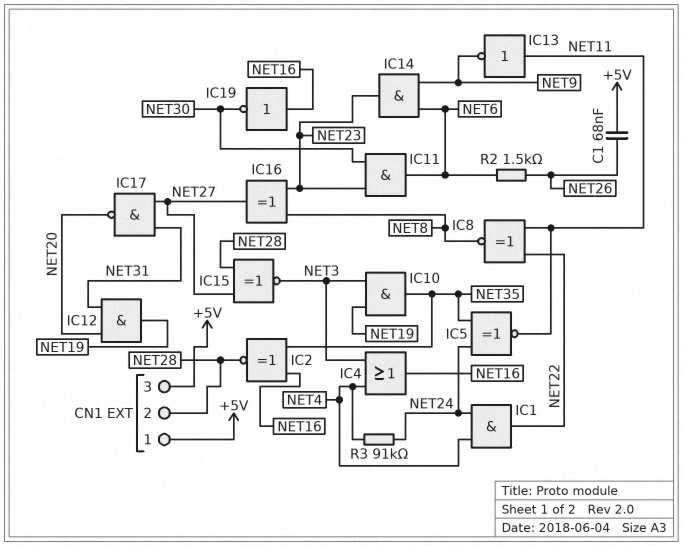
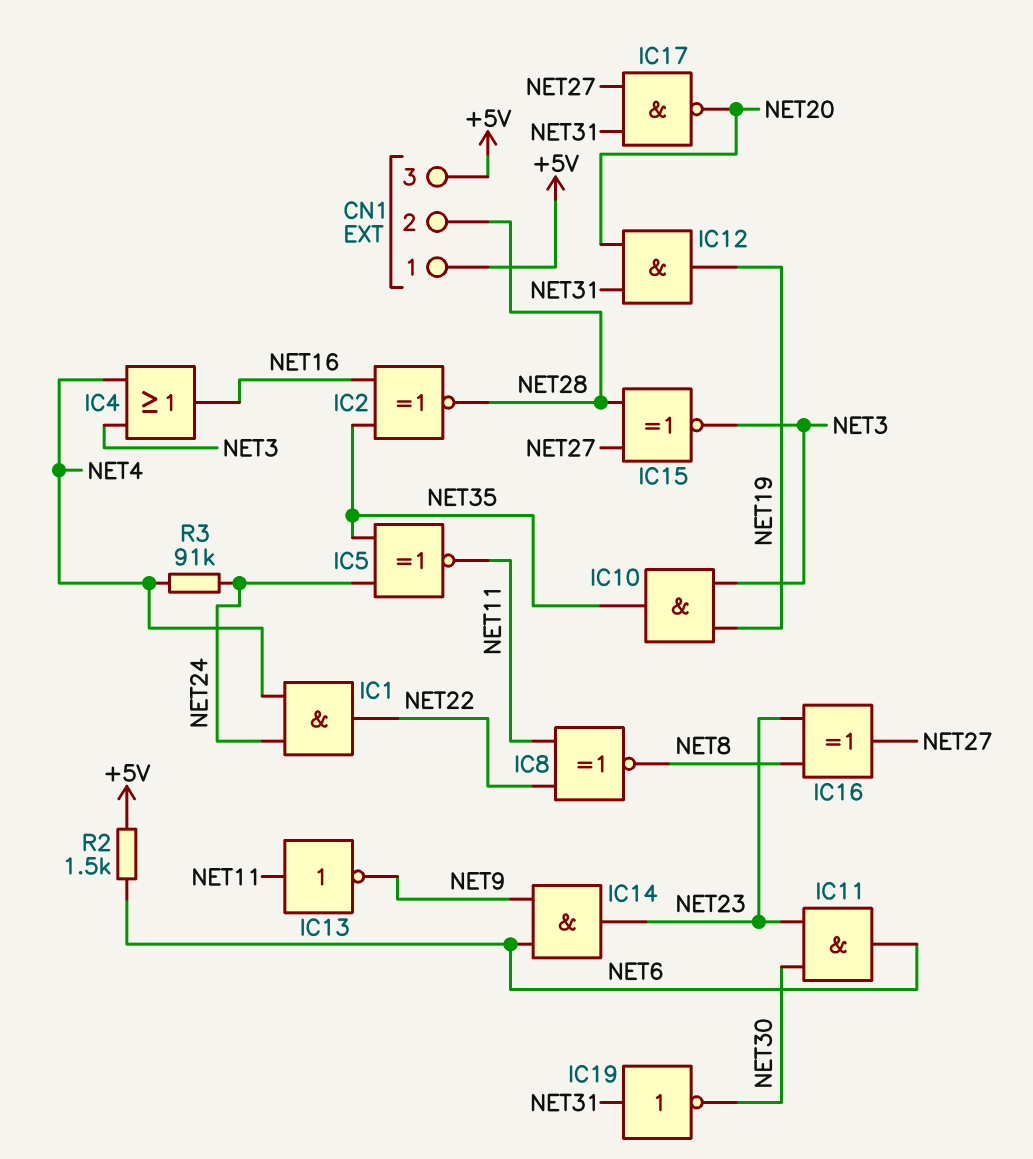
C1: 68nF (+5V, NET26) -> none
IC19: NOT (in NET16, out NET30) -> NOT (in NET31, out NET30)
R2: 1.5k (NET6, NET26) -> 1.5k (+5V, NET6)

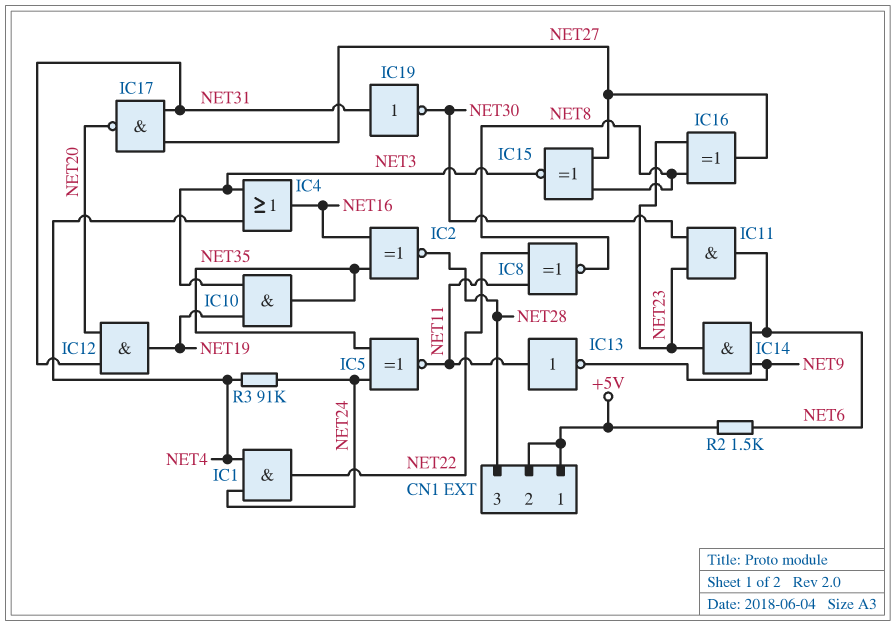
CN1 pin 2: NET28 -> +5V
CN1 pin 3: +5V -> NET28
IC15: XNOR (in NET27, in NET28, out NET3) -> XNOR (in NET8, in NET27, out NET3)

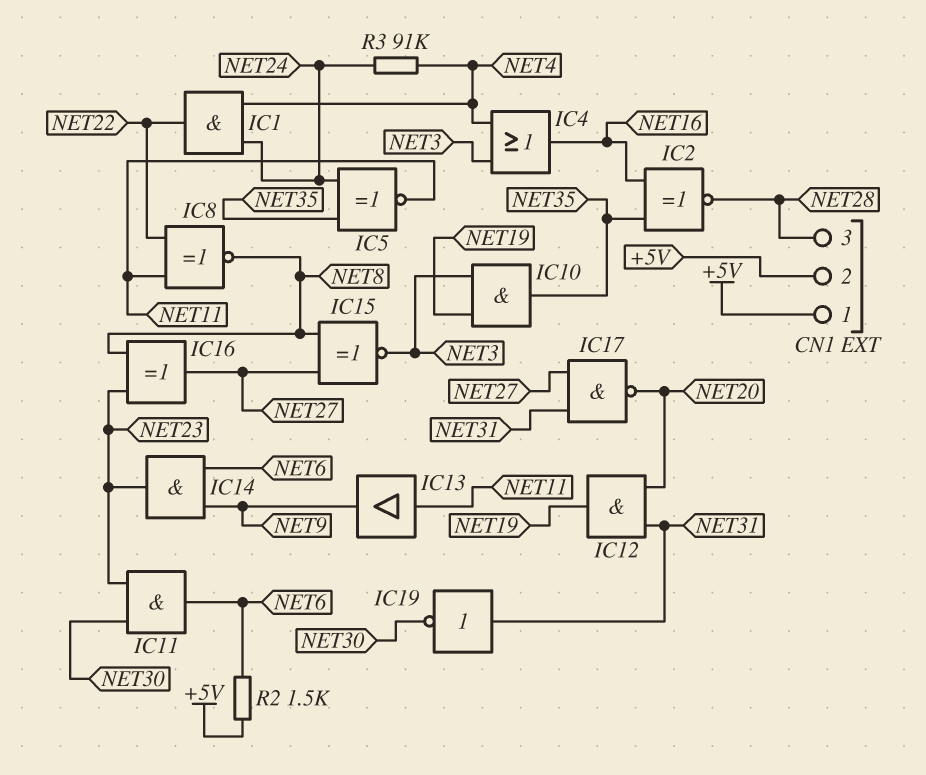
IC13: NOT (in NET11, out NET9) -> buffer (in NET11, out NET9)

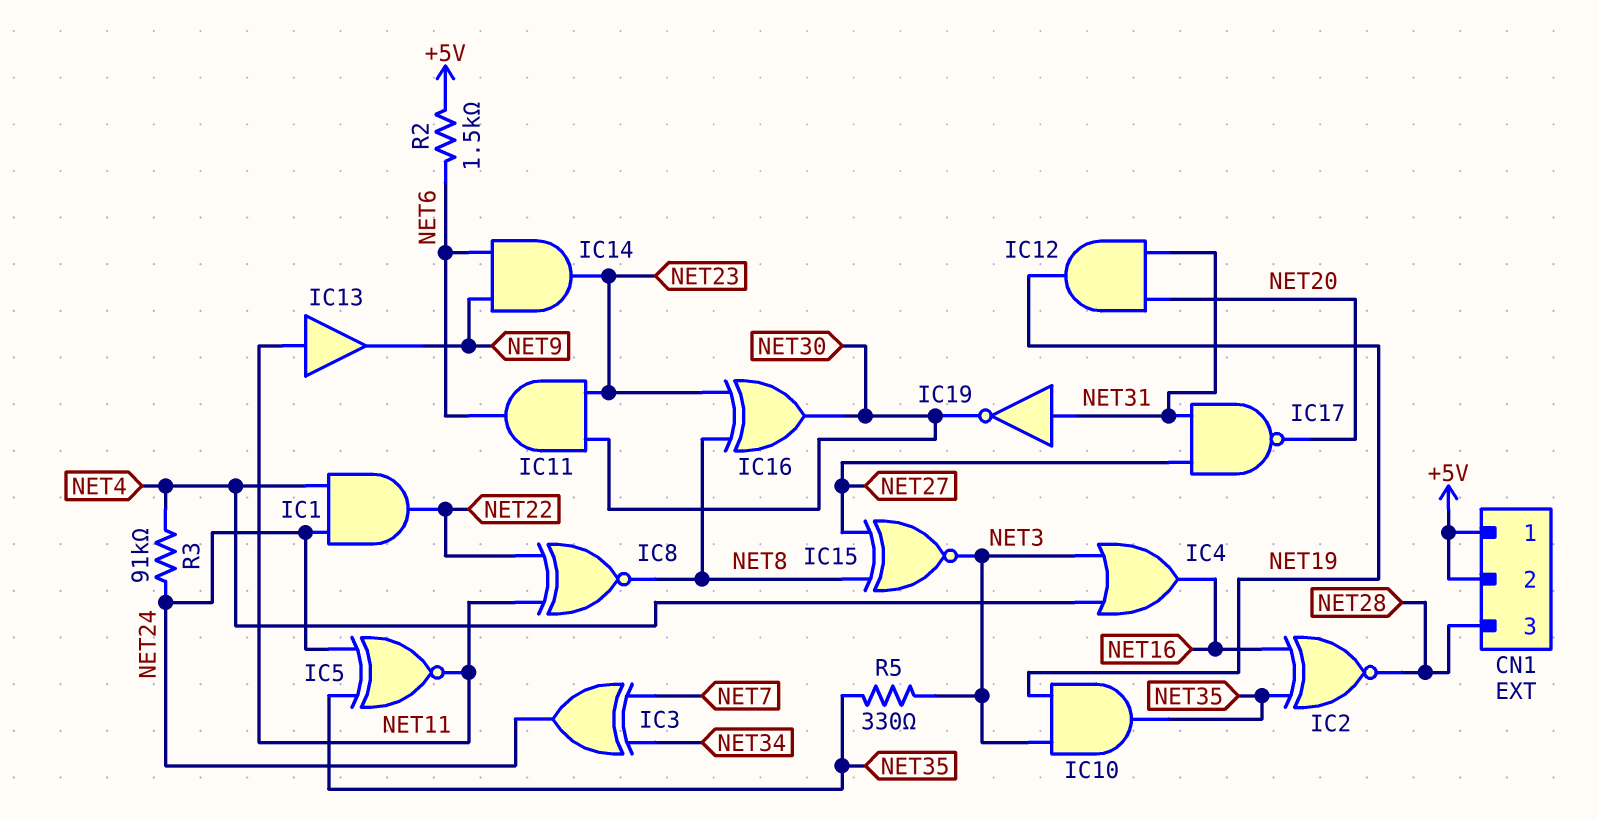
IC3: none -> XOR (in NET7, in NET34, out NET24)
IC16: XOR (in NET8, in NET23, out NET27) -> XOR (in NET8, in NET23, out NET30)
R5: none -> 330 (NET3, NET35)

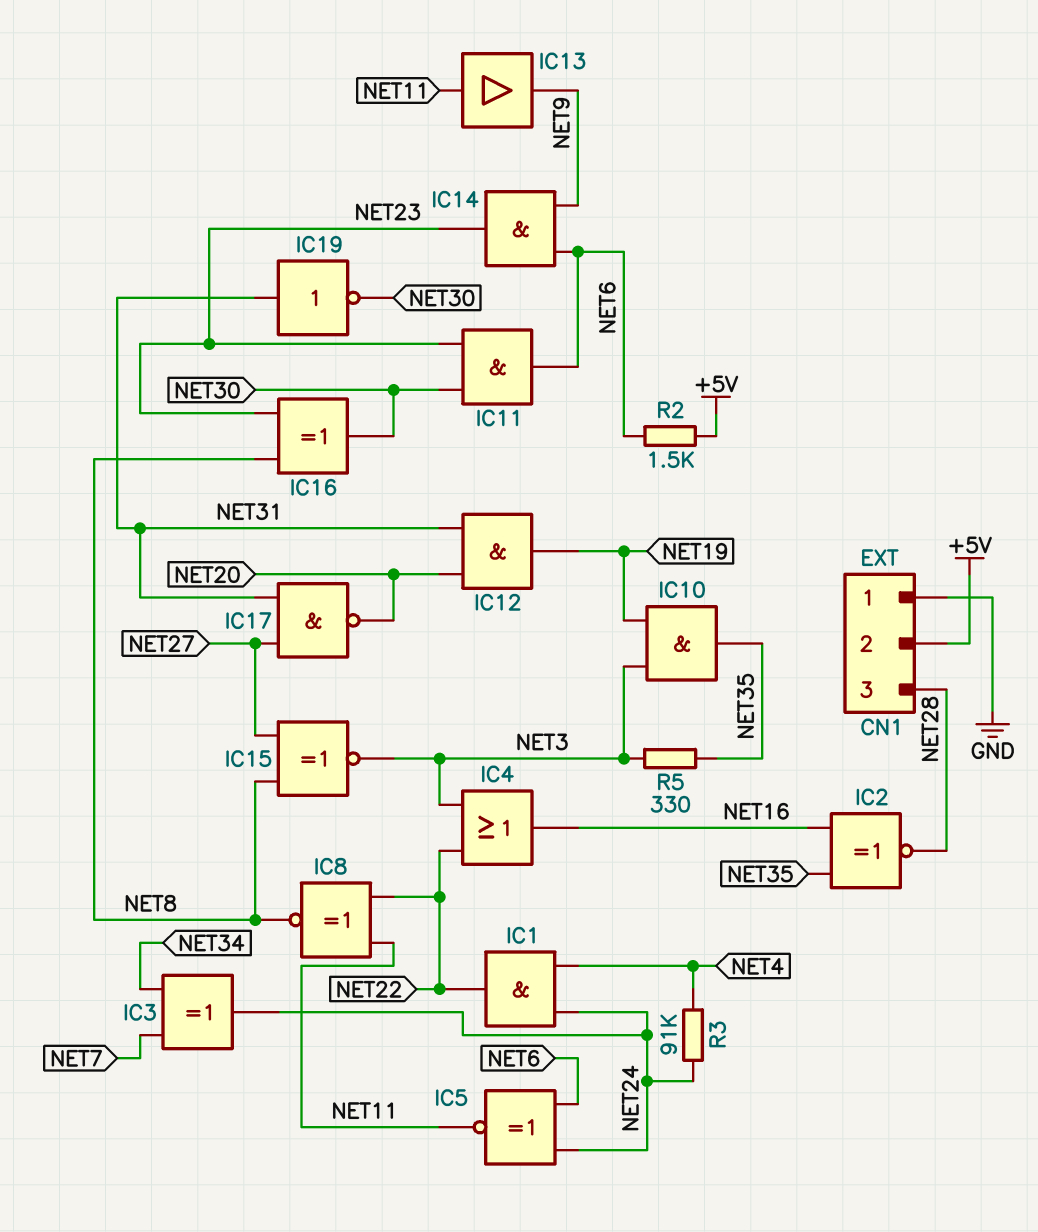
CN1 pin 1: +5V -> GND
IC4: OR (in NET3, in NET4, out NET16) -> OR (in NET3, in NET22, out NET16)
IC5: XNOR (in NET24, in NET35, out NET11) -> XNOR (in NET6, in NET24, out NET11)

